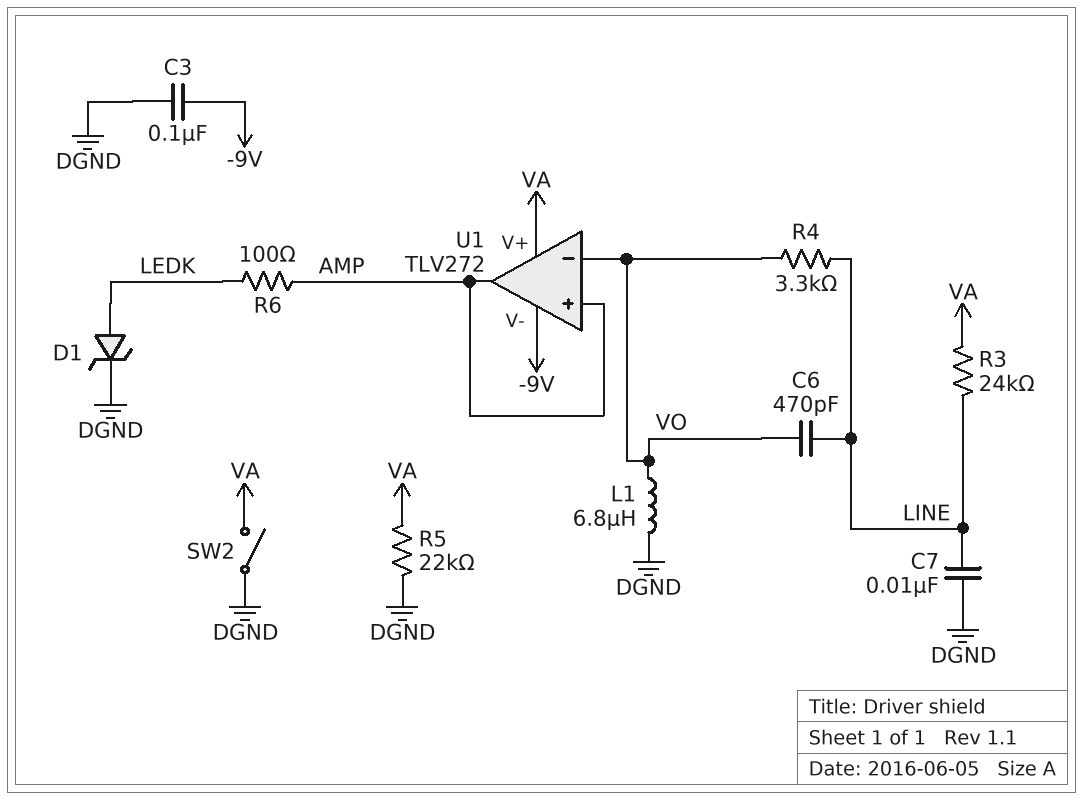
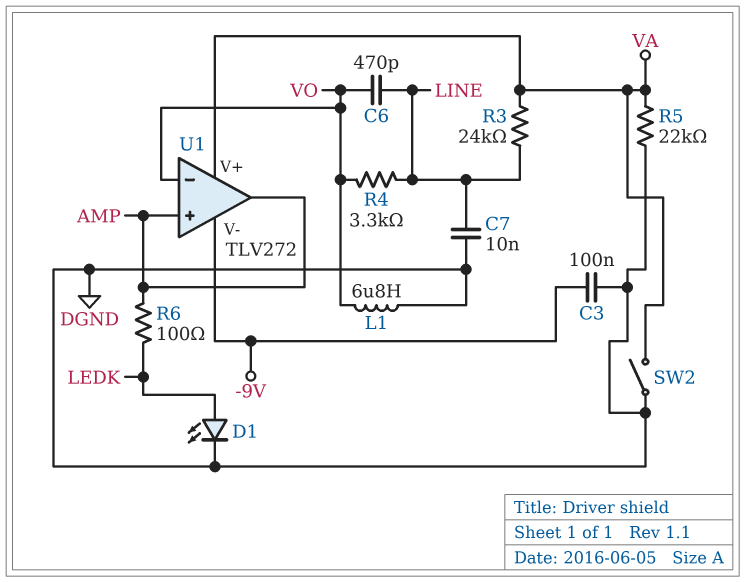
D1: zener (A LEDK, K DGND) -> LED (A LEDK, K DGND)

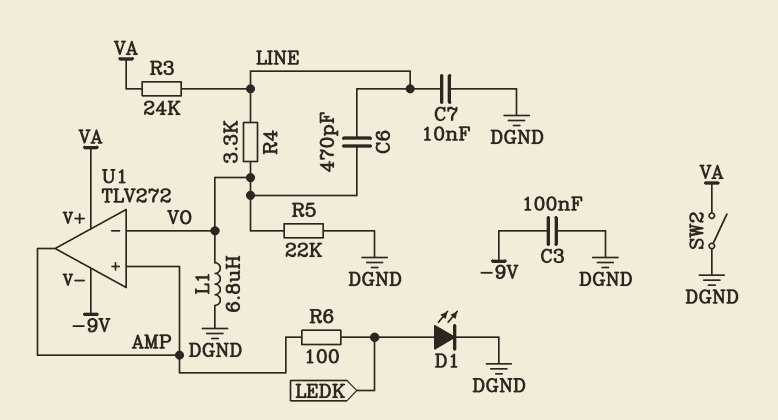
R5: 22k (DGND, VA) -> 22k (DGND, VO)

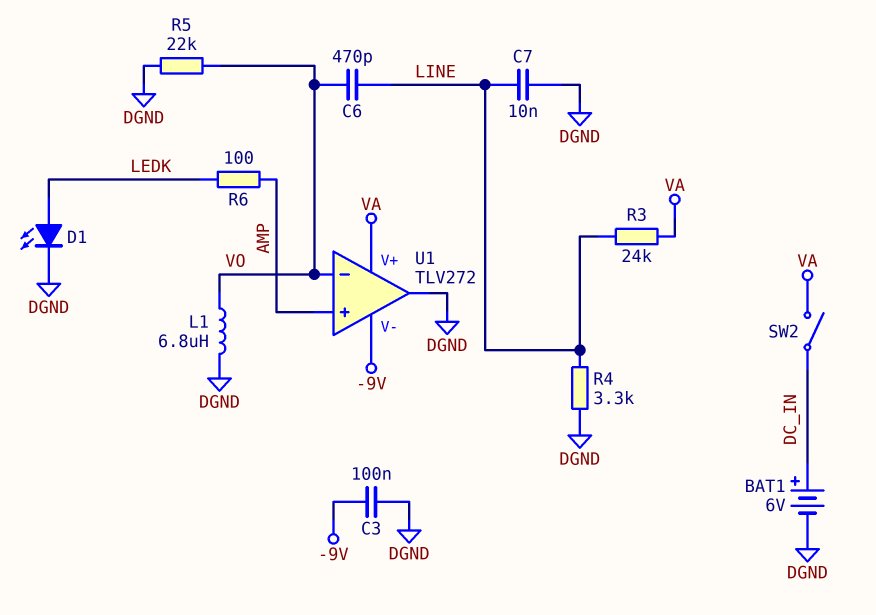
BAT1: none -> 6V (plus DC_IN, minus DGND)
R4: 3.3k (LINE, VO) -> 3.3k (DGND, LINE)
SW2: switch (DGND, VA) -> switch (DC_IN, VA)
U1 pin out: AMP -> DGND

